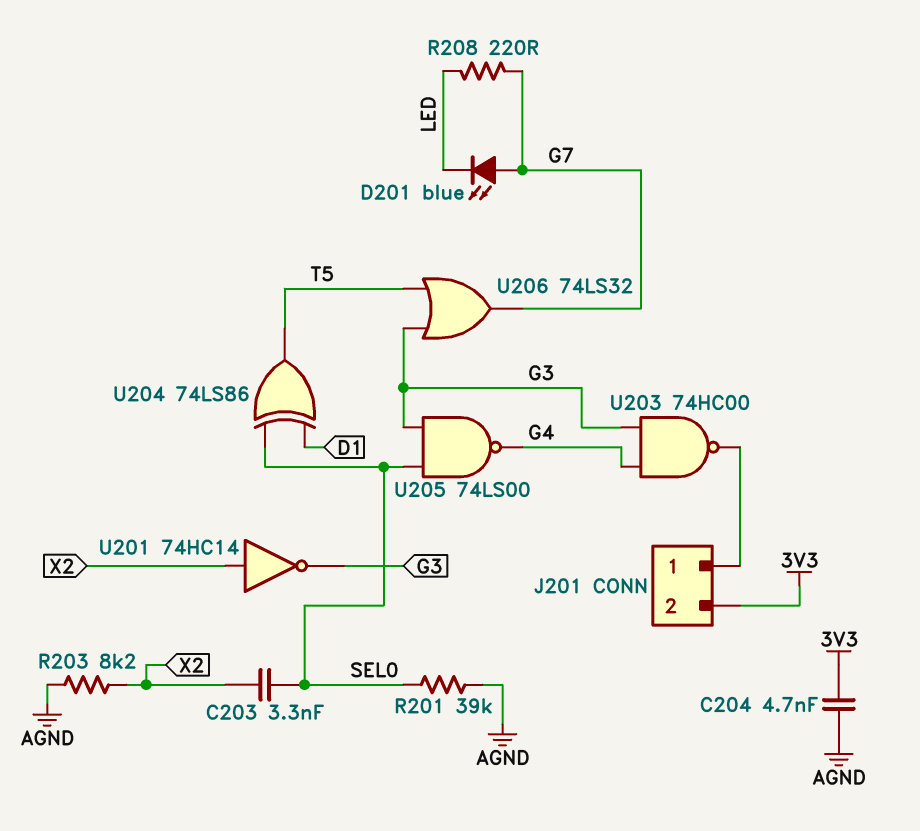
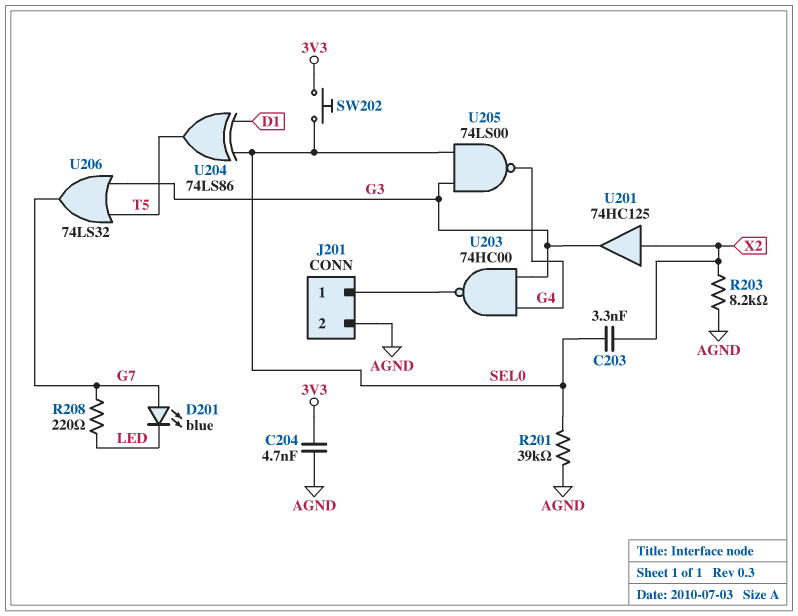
J201 pin 2: 3V3 -> AGND
SW202: none -> button (3V3, SEL0)
U201: NOT 74HC14 (in X2, out G3) -> buffer 74HC125 (in X2, out G3)

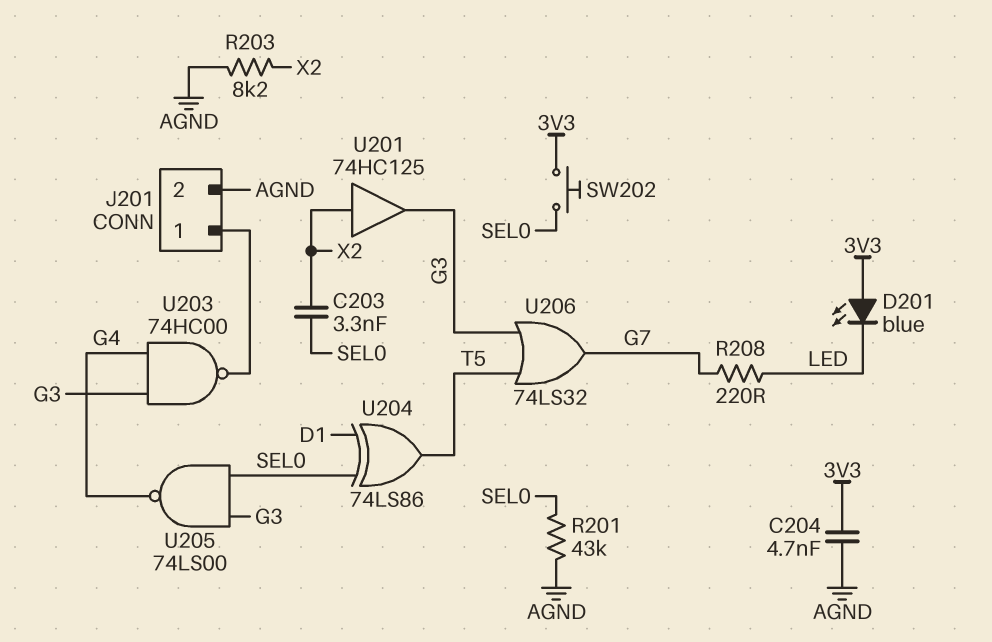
D201: LED blue (A G7, K LED) -> LED blue (A 3V3, K LED)
R201: 39k (AGND, SEL0) -> 43k (AGND, SEL0)

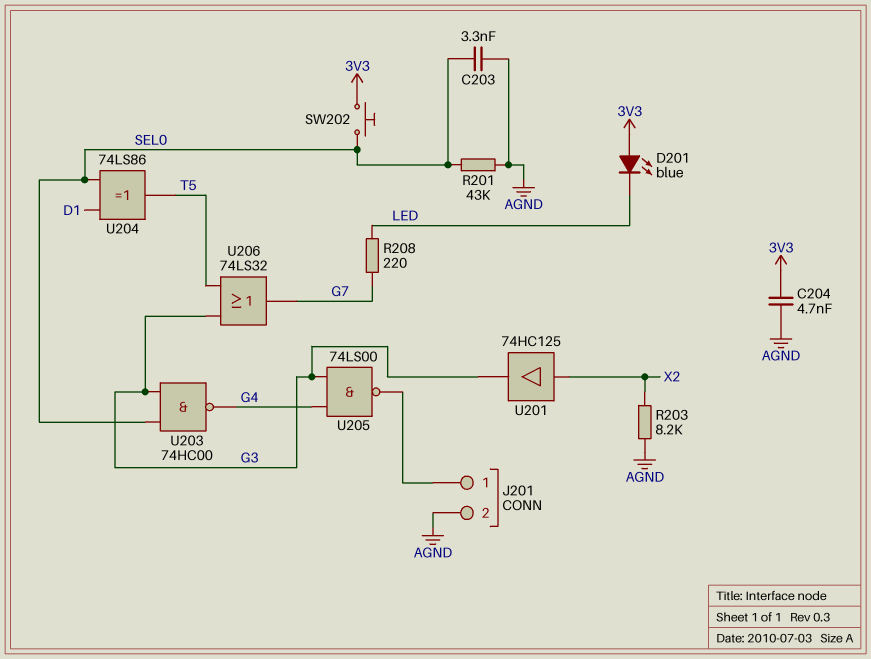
C203: 3.3nF (SEL0, X2) -> 3.3nF (AGND, SEL0)
U203: NAND 74HC00 (in G3, in G4, out J201/1) -> NAND 74HC00 (in G3, in SEL0, out G4)
U205: NAND 74LS00 (in G3, in SEL0, out G4) -> NAND 74LS00 (in G3, in G4, out J201/1)

